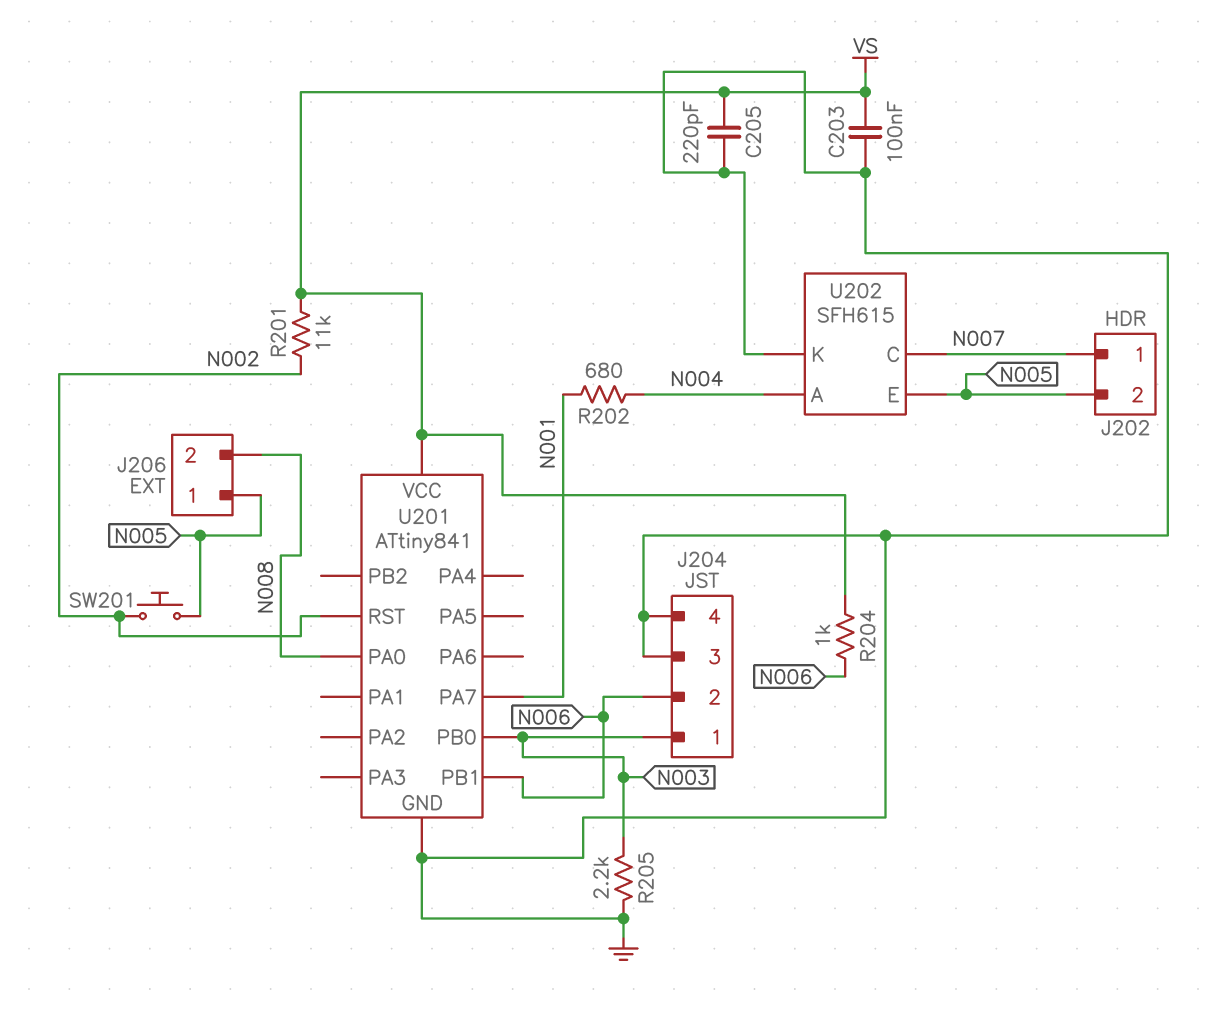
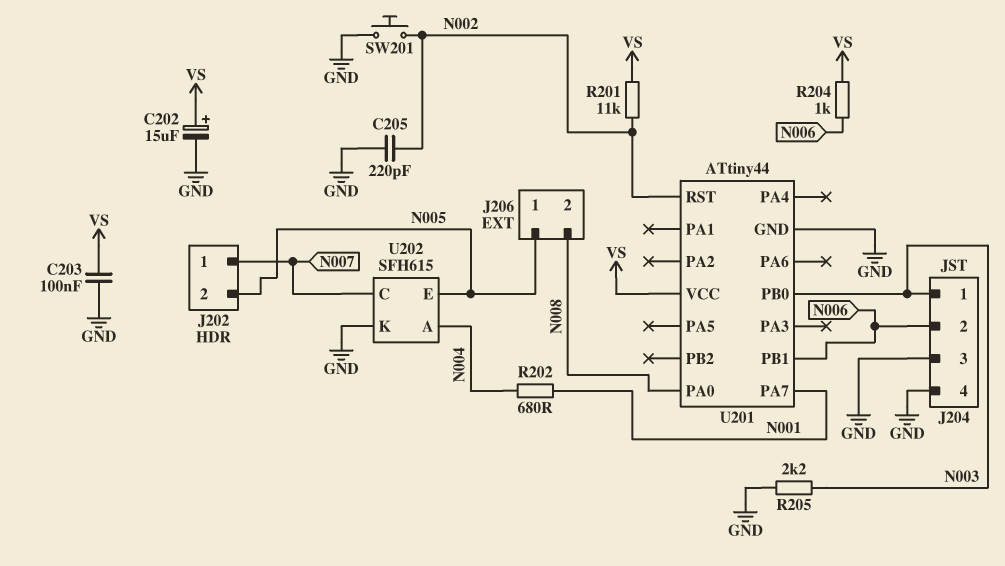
C202: none -> 15uF (plus VS, minus GND)
C205: 220pF (GND, VS) -> 220pF (GND, N002)
SW201: button (N002, N005) -> button (GND, N002)
U201: ATtiny841 -> ATtiny44

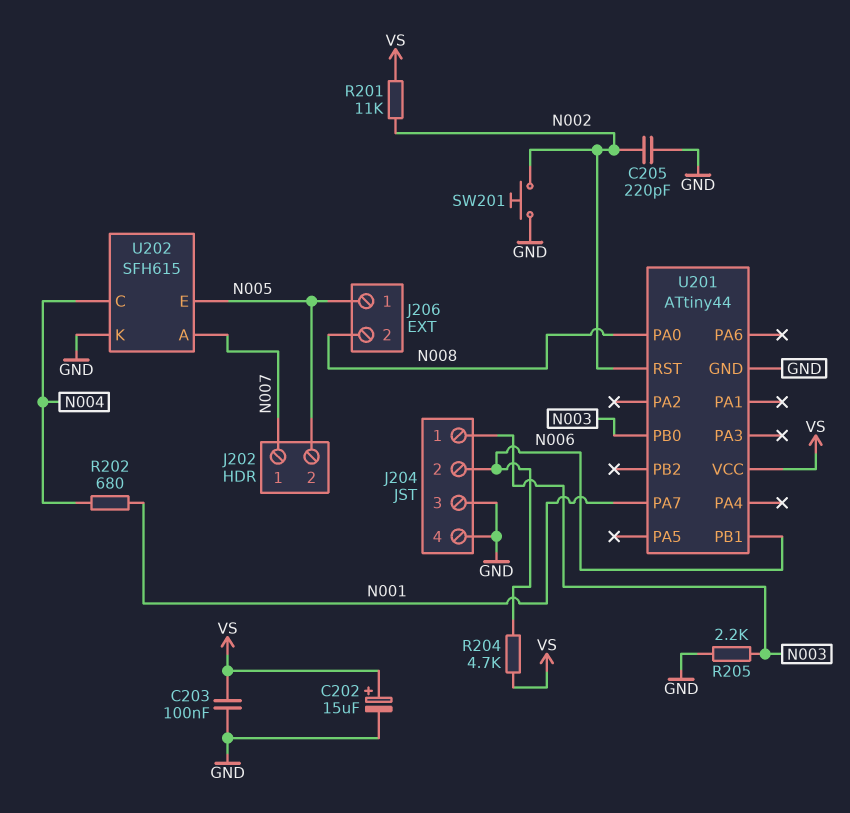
R204: 1k (N006, VS) -> 4.7k (N006, VS)
U202 pin A: N004 -> N007
U202 pin C: N007 -> N004

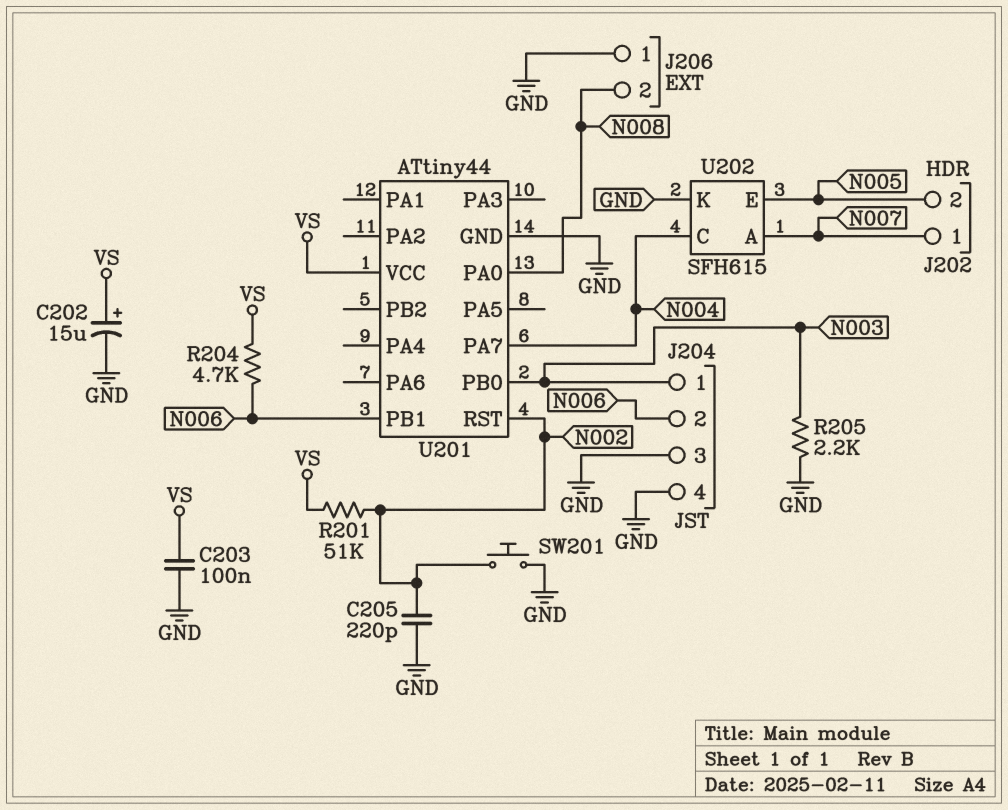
J206 pin 1: N005 -> GND
R201: 11k (N002, VS) -> 51k (N002, VS)
R202: 680 (N001, N004) -> none
U201 pin PA7: N001 -> N004

